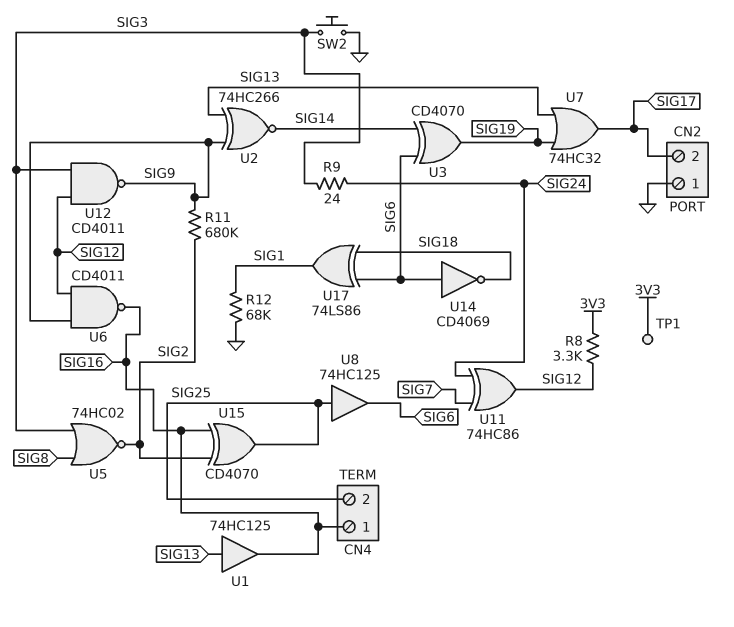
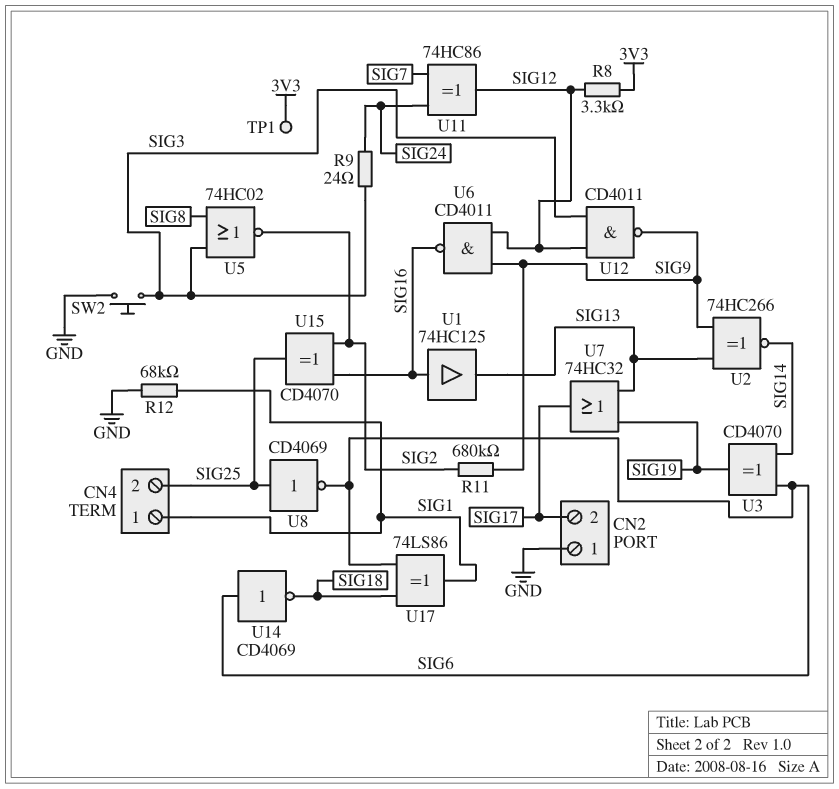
CN4 pin 1: SIG16 -> SIG1
U1: buffer 74HC125 (in SIG13, out SIG16) -> buffer 74HC125 (in SIG16, out SIG13)
U8: buffer 74HC125 (in SIG25, out SIG6) -> NOT CD4069 (in SIG25, out SIG6)

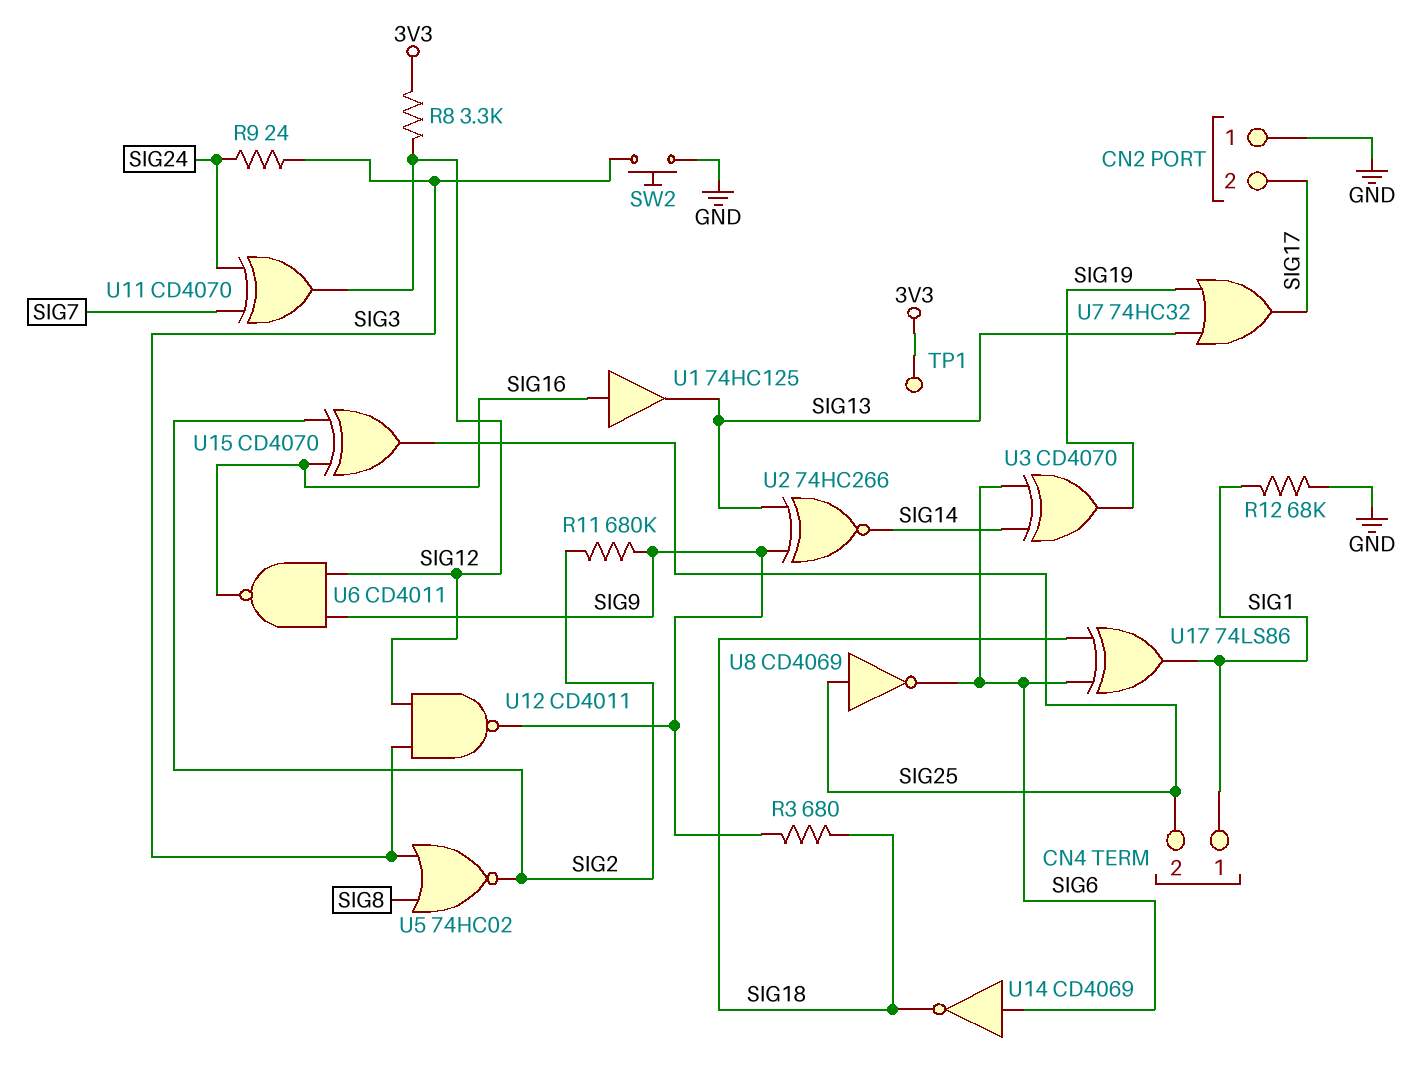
R3: none -> 680 (SIG9, SIG18)
U11: XOR 74HC86 (in SIG7, in SIG24, out SIG12) -> XOR CD4070 (in SIG7, in SIG24, out SIG12)

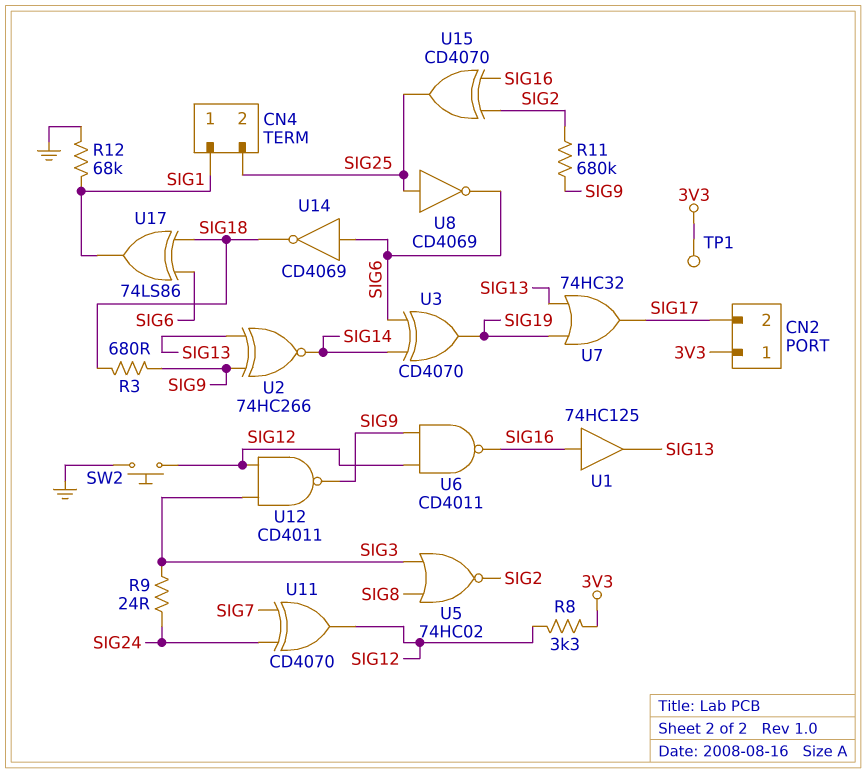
CN2 pin 1: GND -> 3V3
SW2: button (GND, SIG3) -> button (GND, SIG12)

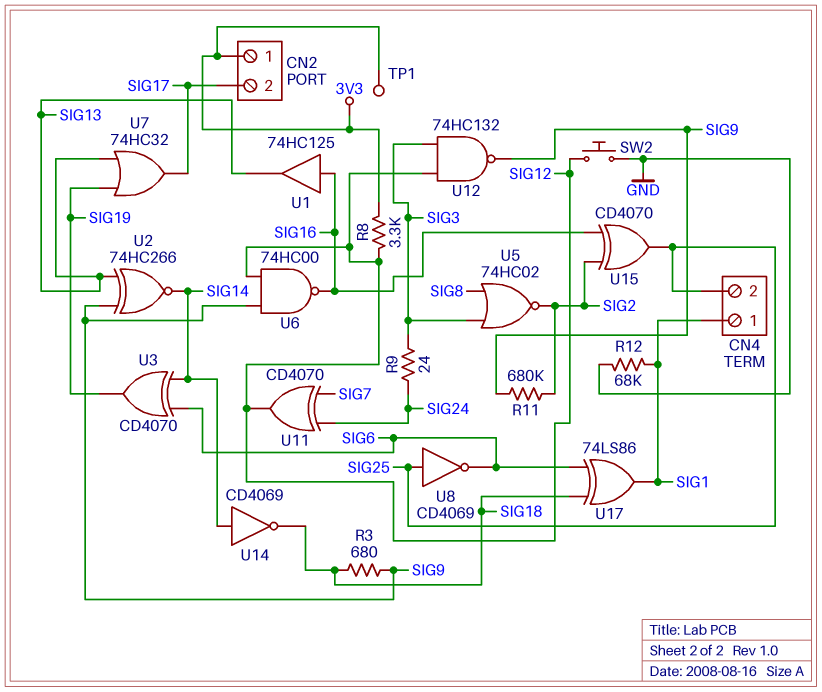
U6: NAND CD4011 (in SIG9, in SIG12, out SIG16) -> NAND 74HC00 (in SIG9, in SIG12, out SIG16)
U12: NAND CD4011 (in SIG3, in SIG12, out SIG9) -> NAND 74HC132 (in SIG3, in SIG12, out SIG9)
U14: NOT CD4069 (in SIG6, out SIG18) -> NOT CD4069 (in SIG14, out SIG18)

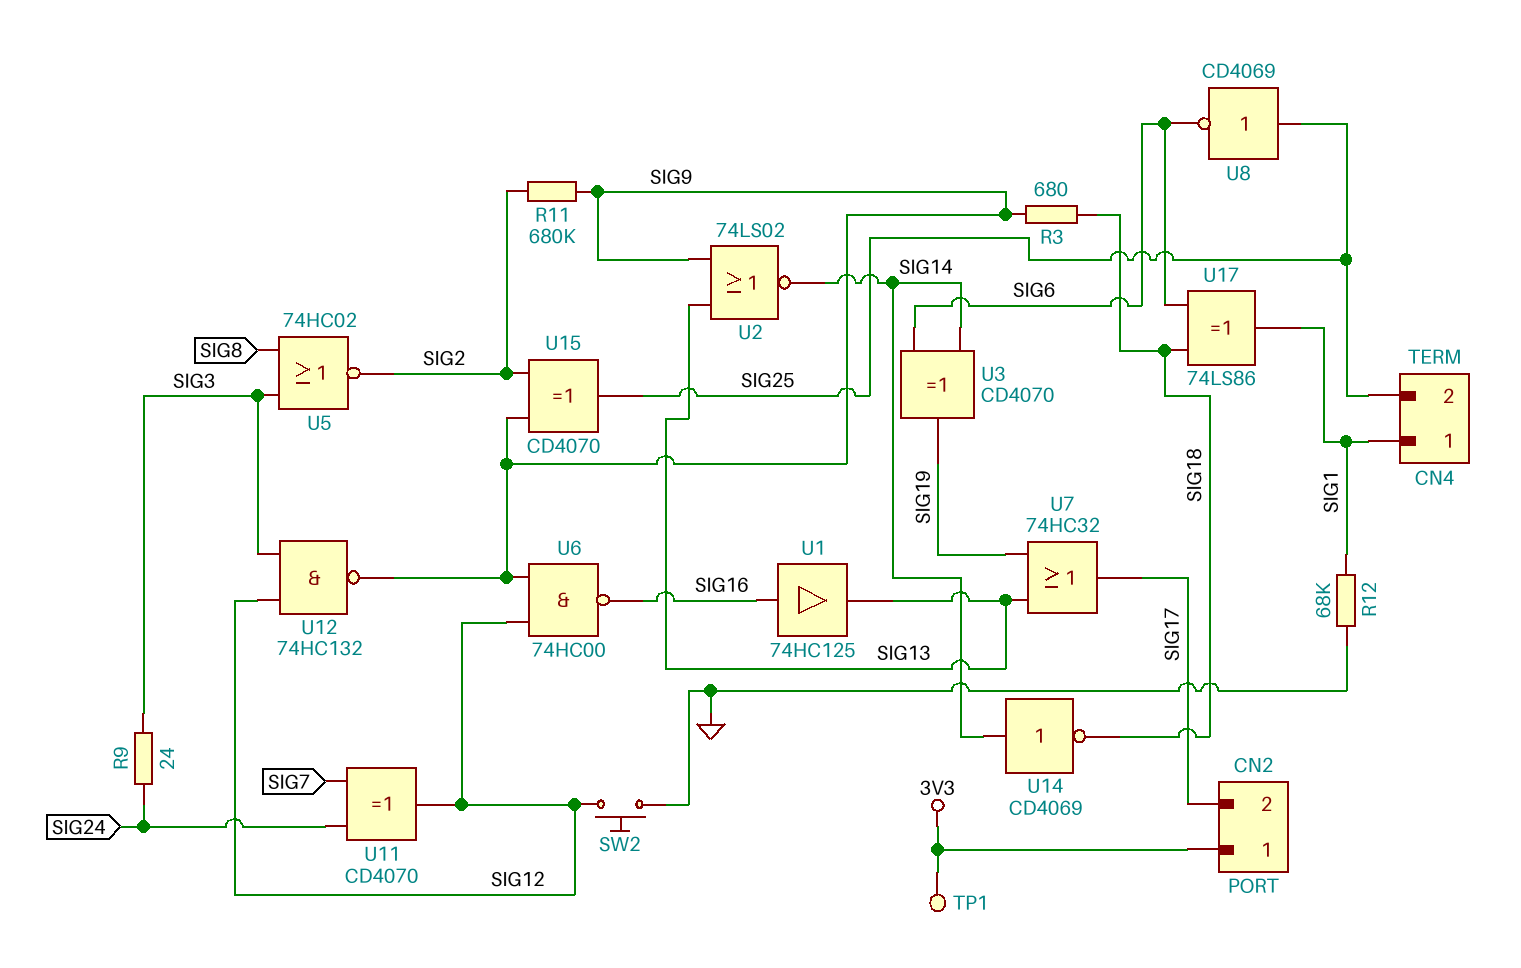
R8: 3.3k (3V3, SIG12) -> none
U2: XNOR 74HC266 (in SIG9, in SIG13, out SIG14) -> NOR 74LS02 (in SIG9, in SIG13, out SIG14)
U15: XOR CD4070 (in SIG2, in SIG16, out SIG25) -> XOR CD4070 (in SIG2, in SIG9, out SIG25)

